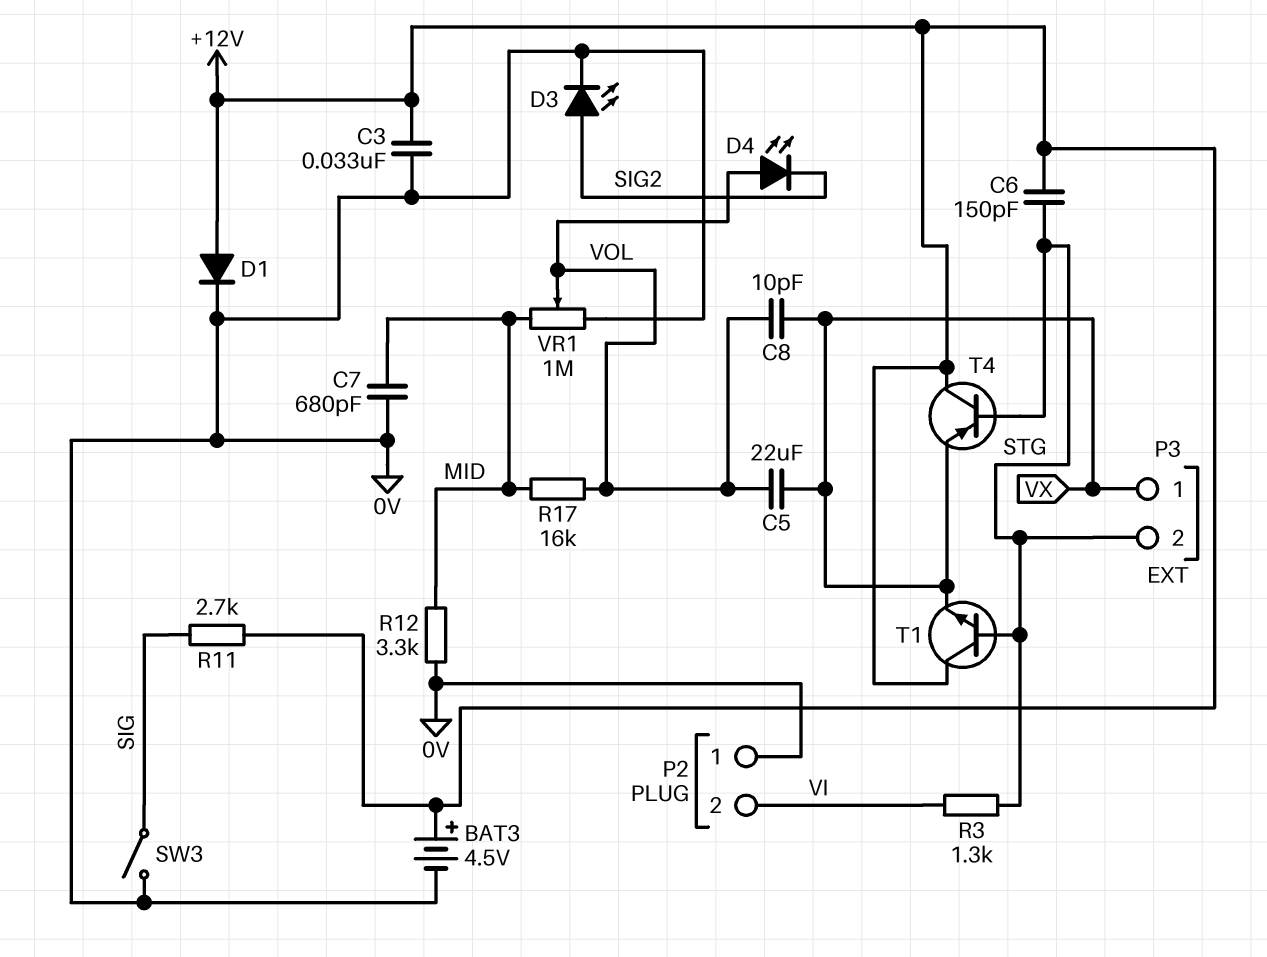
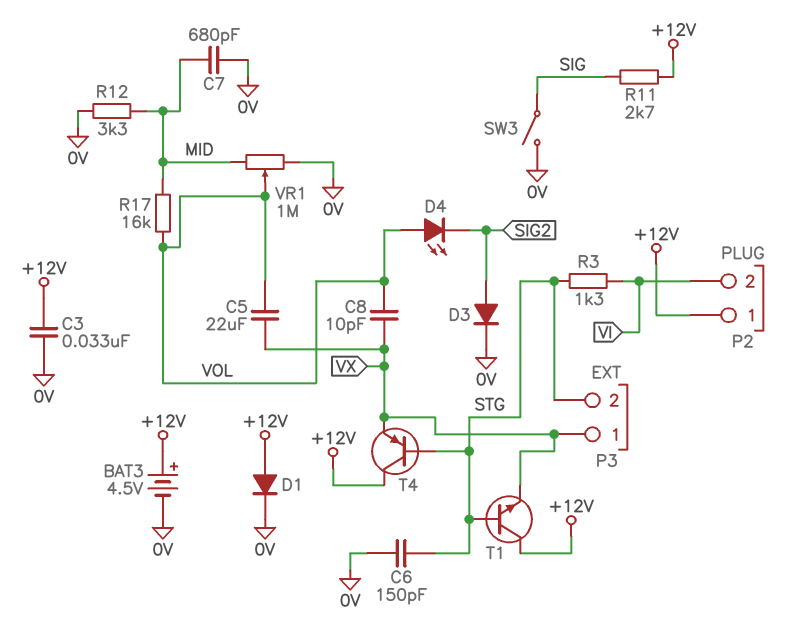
C6: 150pF (+12V, STG) -> 150pF (0V, STG)
D3: LED (A SIG2, K 0V) -> diode (A SIG2, K 0V)
P2 pin 1: 0V -> +12V

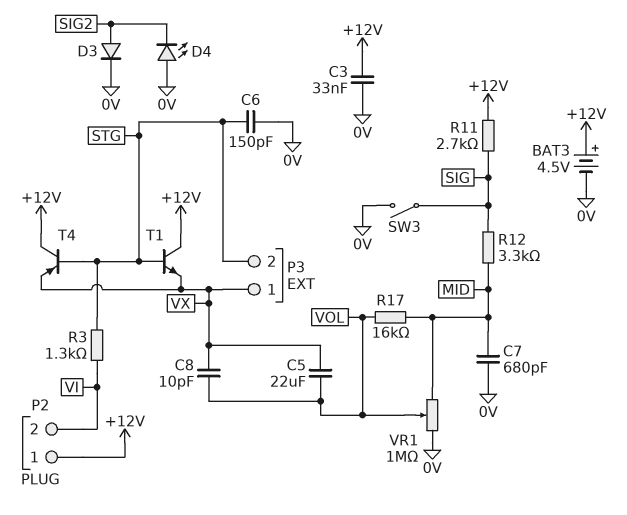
D1: diode (A +12V, K 0V) -> none
D4: LED (A VOL, K SIG2) -> LED (A 0V, K SIG2)
R12: 3.3k (0V, MID) -> 3.3k (MID, SIG)

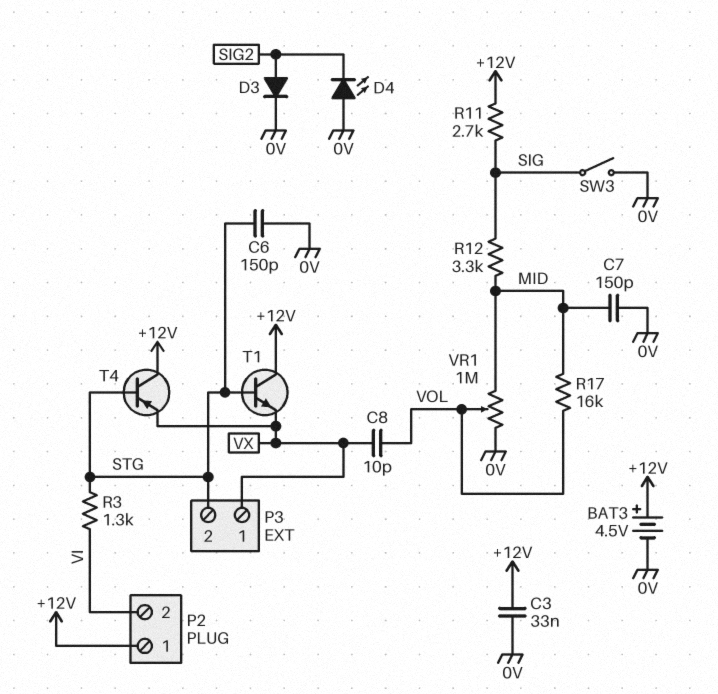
C5: 22uF (VOL, VX) -> none
C7: 680pF (0V, MID) -> 150pF (0V, MID)

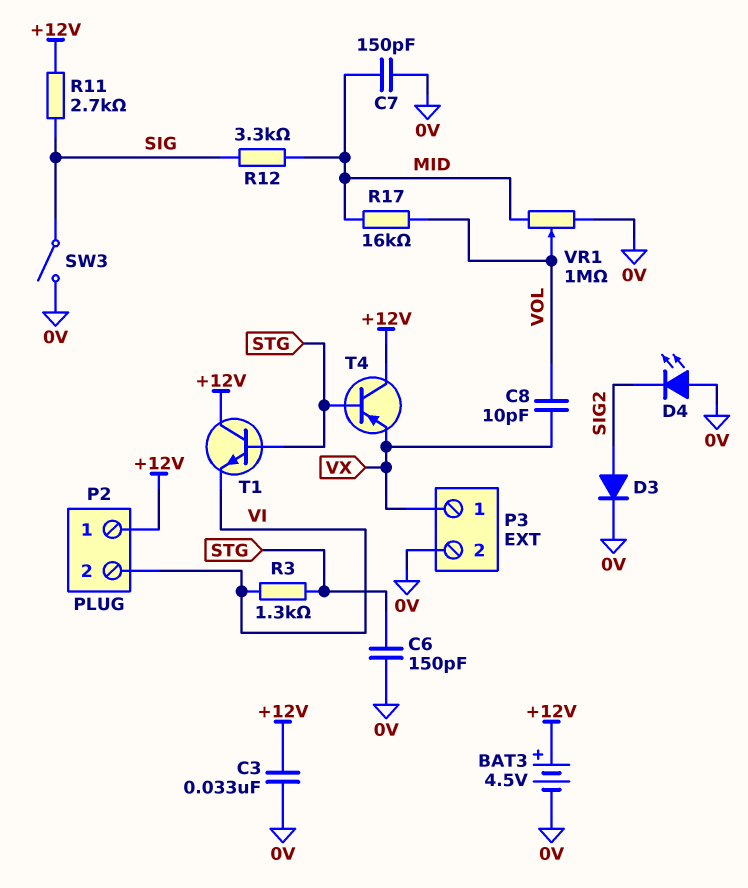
P3 pin 2: STG -> 0V
T1: NPN (B STG, C +12V, E VX) -> NPN (B STG, C +12V, E VI)

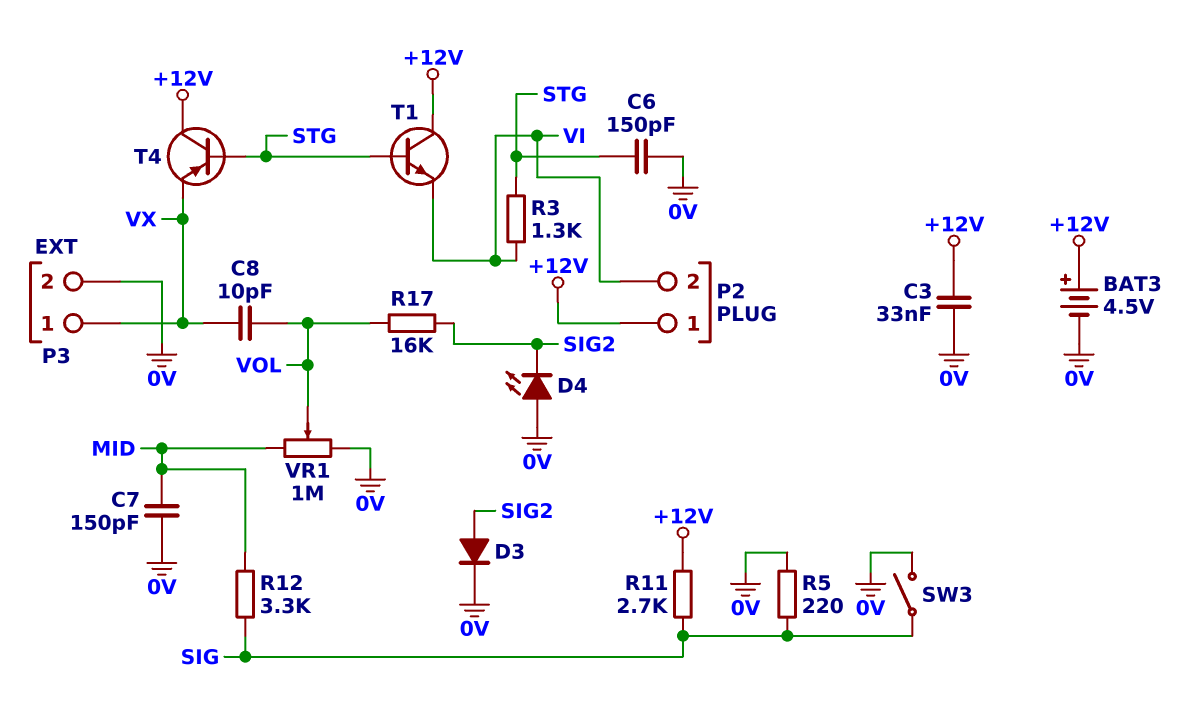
R5: none -> 220 (0V, SIG)
R17: 16k (MID, VOL) -> 16k (SIG2, VOL)

